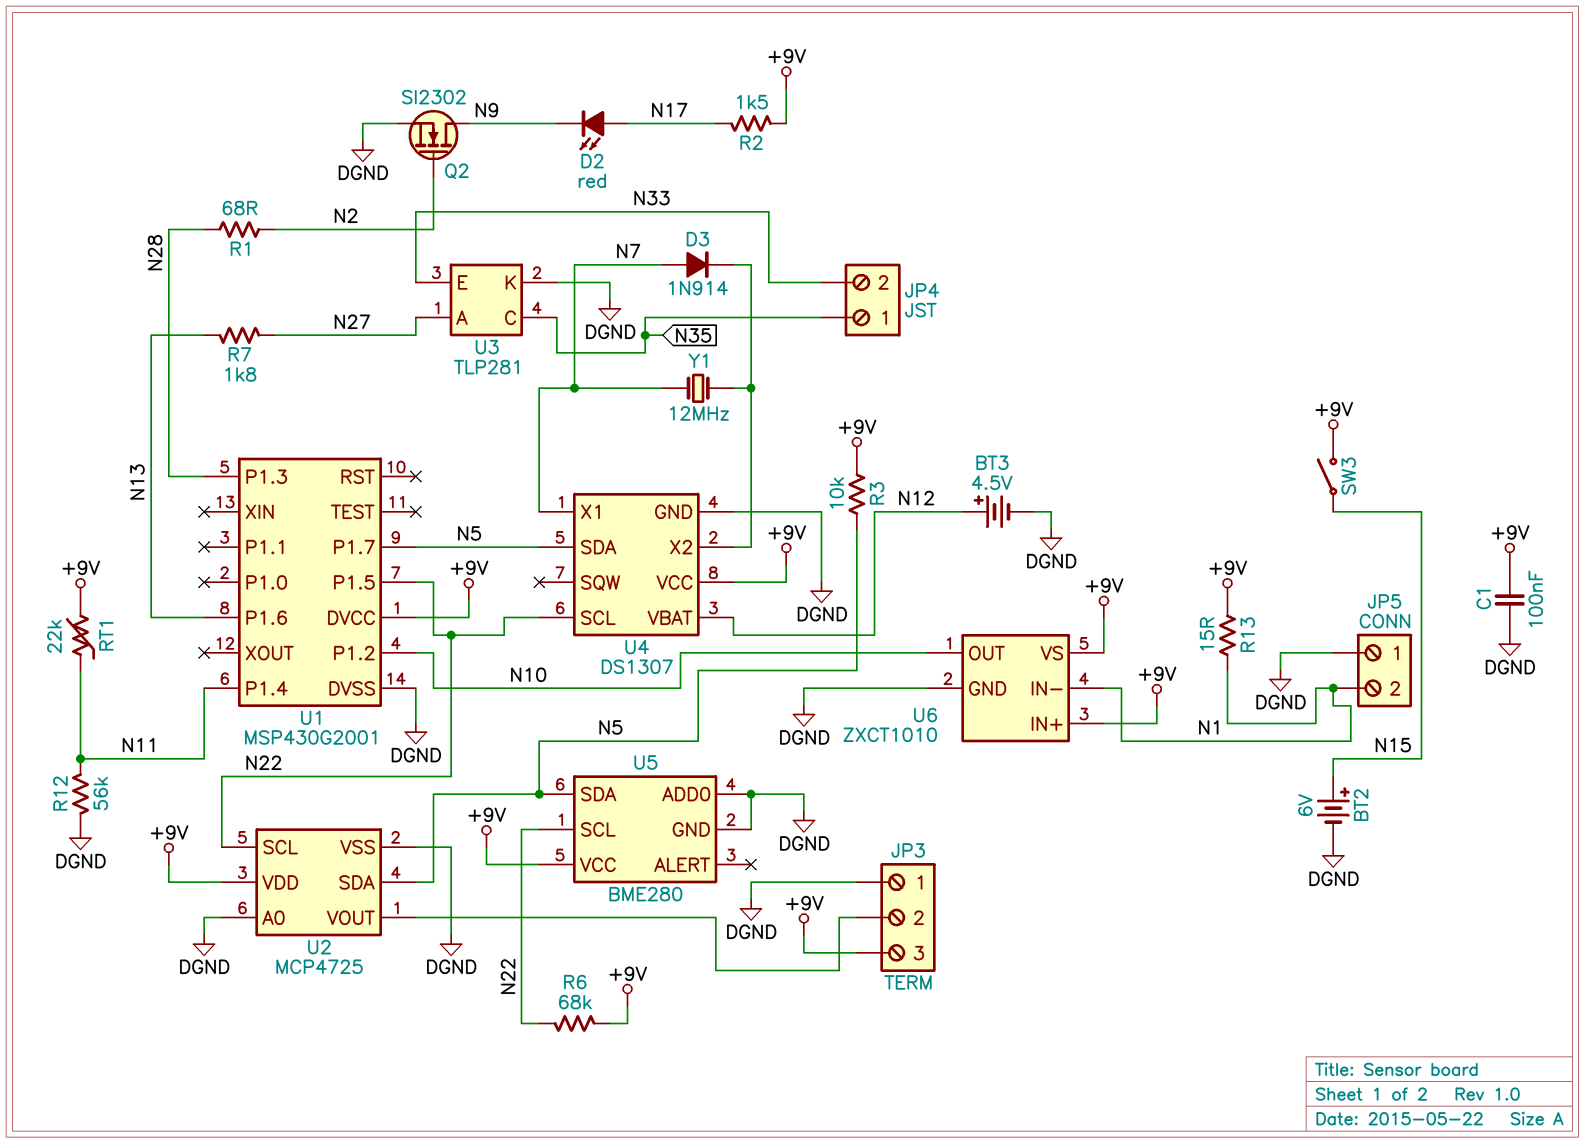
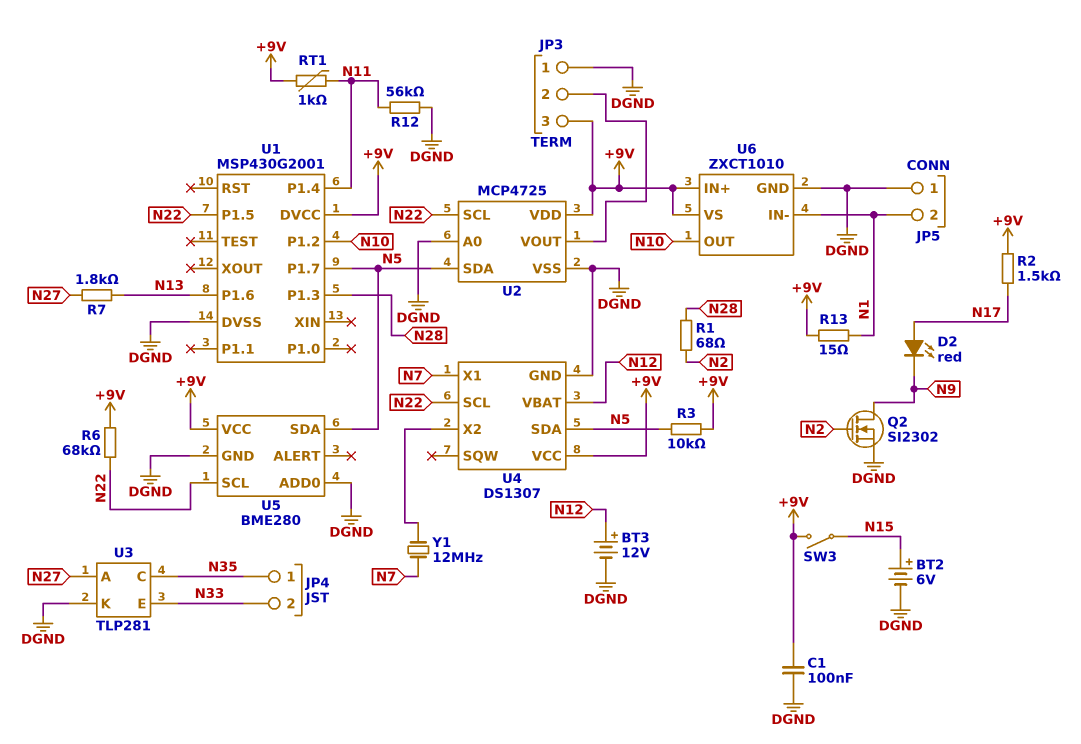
BT3: 4.5V (plus N12, minus DGND) -> 12V (plus N12, minus DGND)
D3: diode 1N914 (A N7, K U4/X2) -> none
RT1: 22k (+9V, N11) -> 1k (+9V, N11)

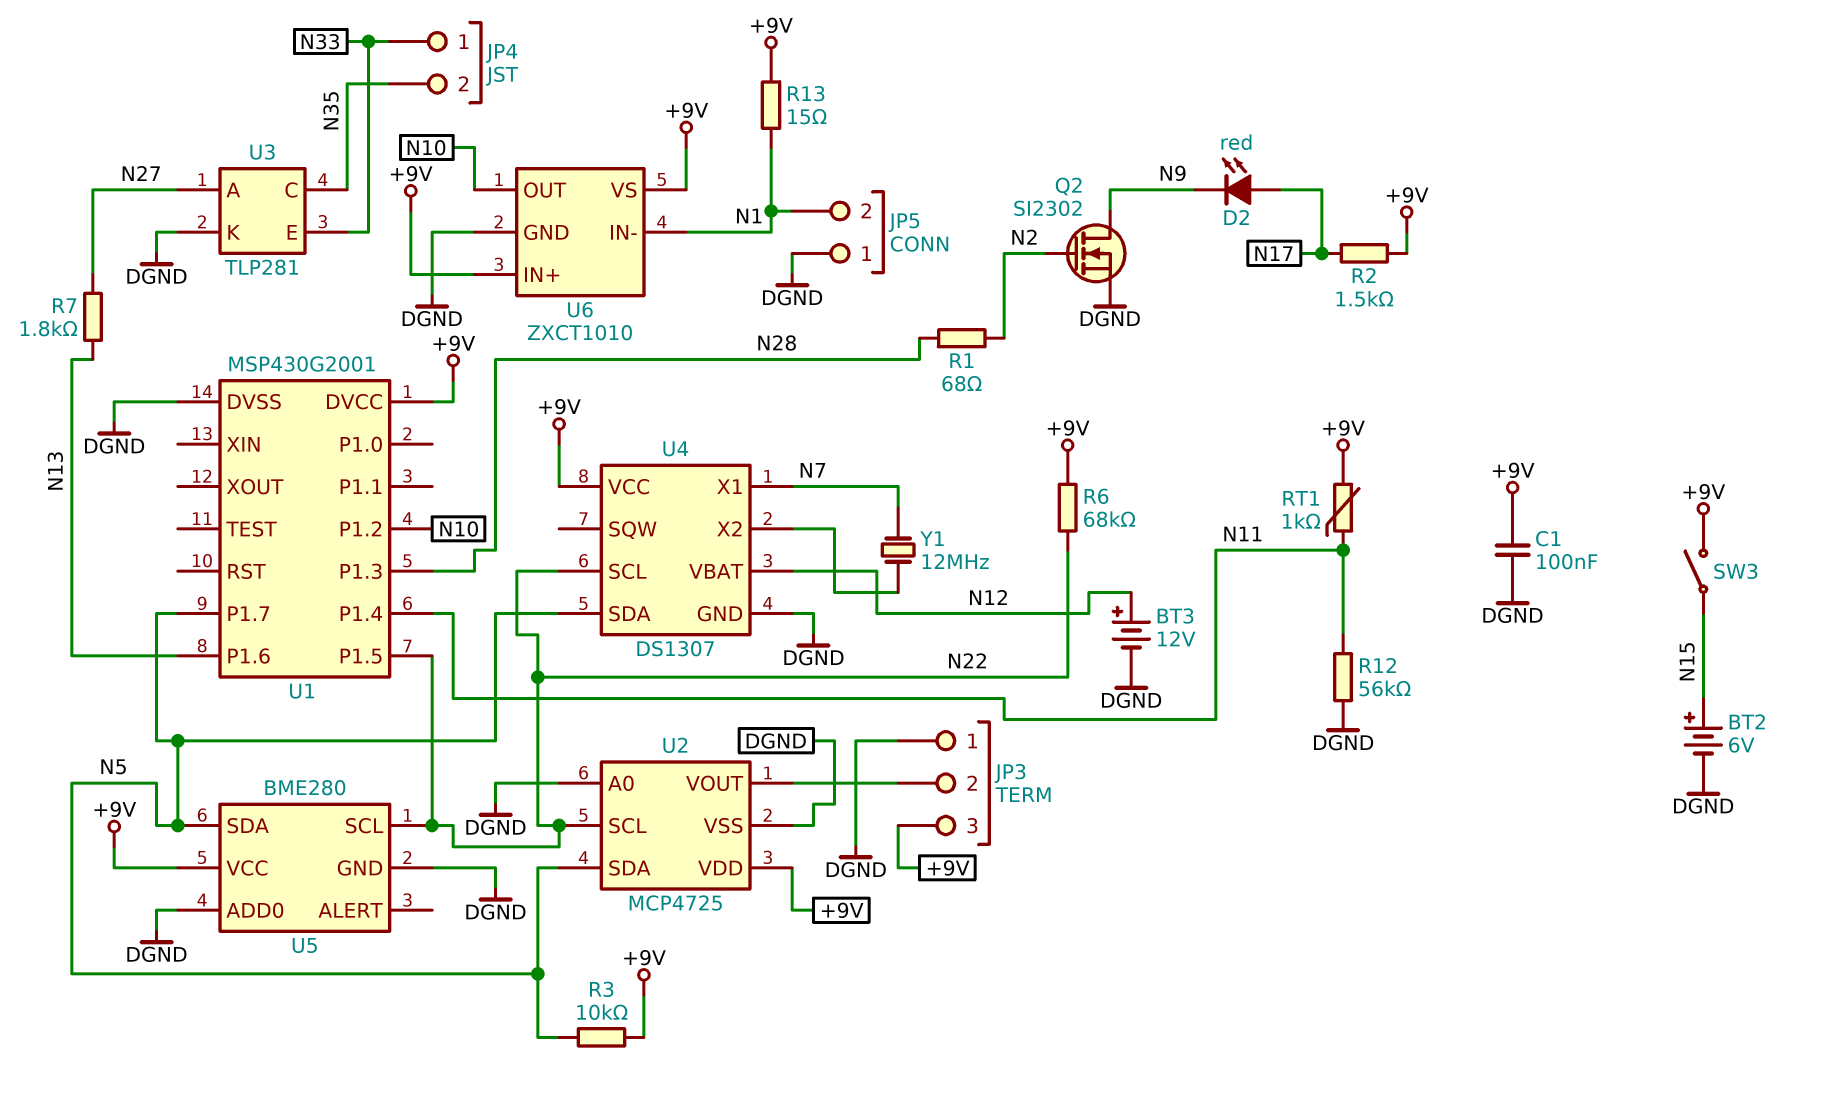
JP4 pin 1: N35 -> N33
JP4 pin 2: N33 -> N35

